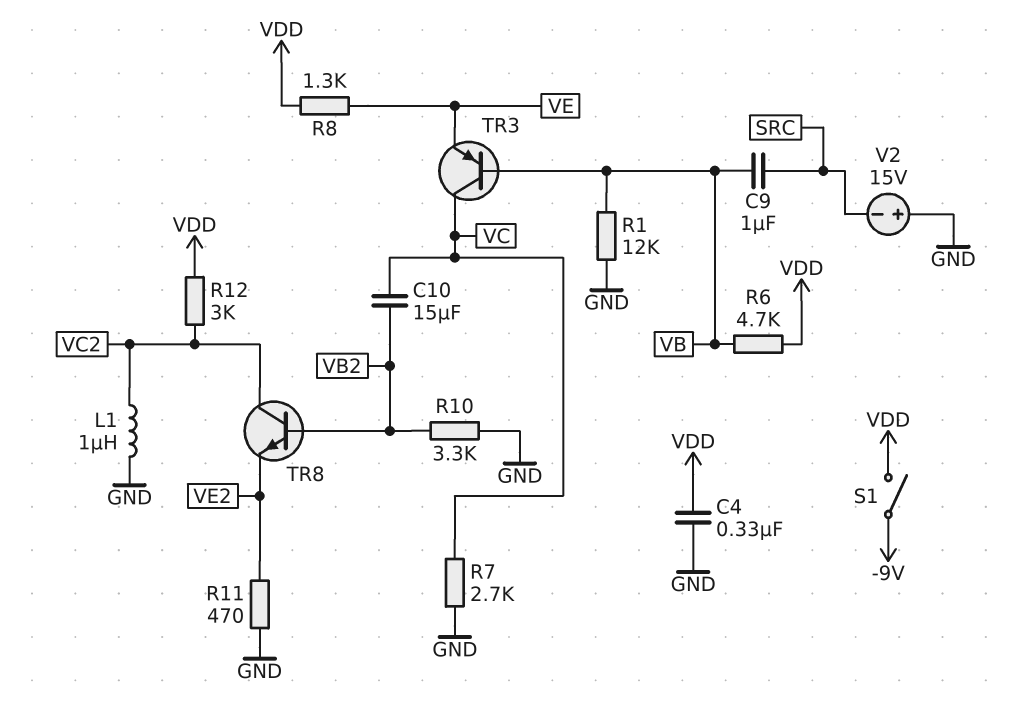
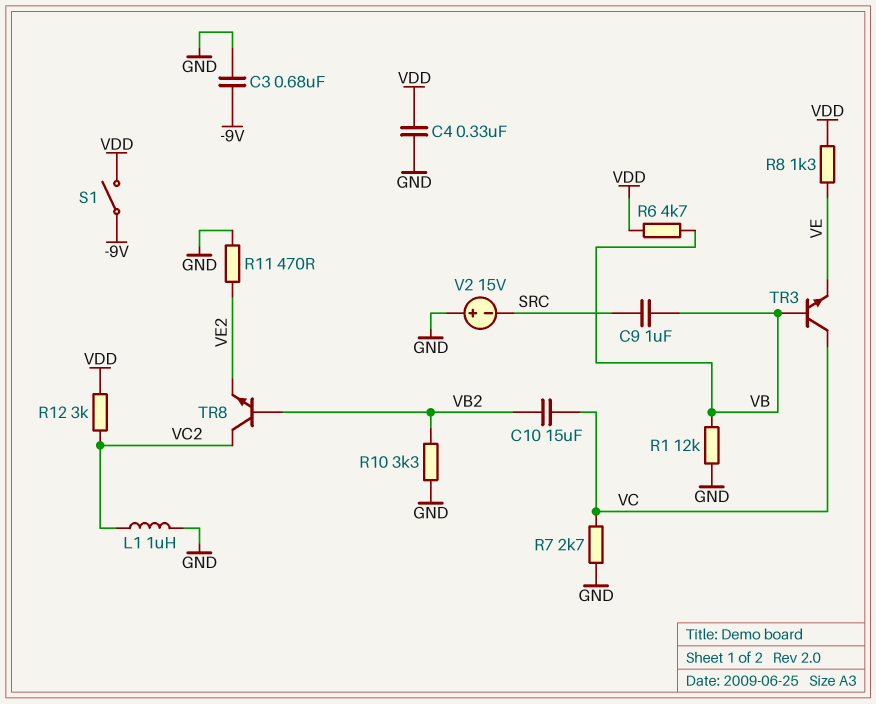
C3: none -> 680nF (-9V, GND)
TR3: PNP (B VB, C VC, E VE) -> NPN (B VB, C VC, E VE)

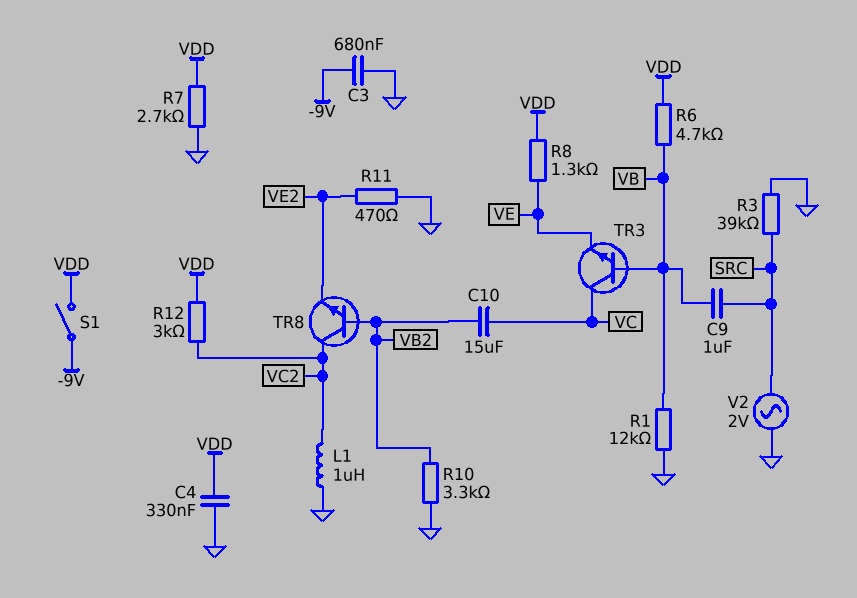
R3: none -> 39k (GND, SRC)
R7: 2.7k (GND, VC) -> 2.7k (GND, VDD)
V2: 15V (plus GND, minus SRC) -> AC 2V (GND, SRC)

